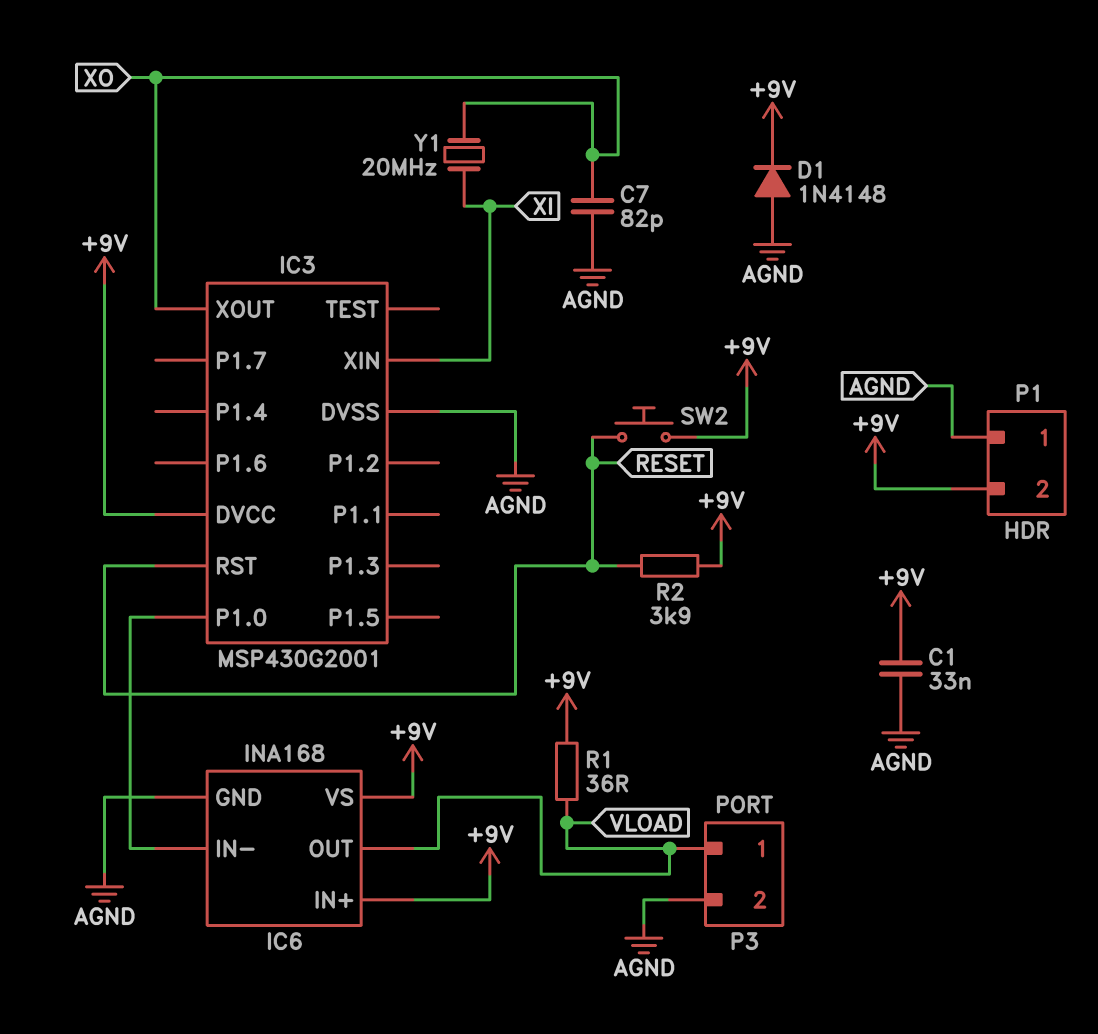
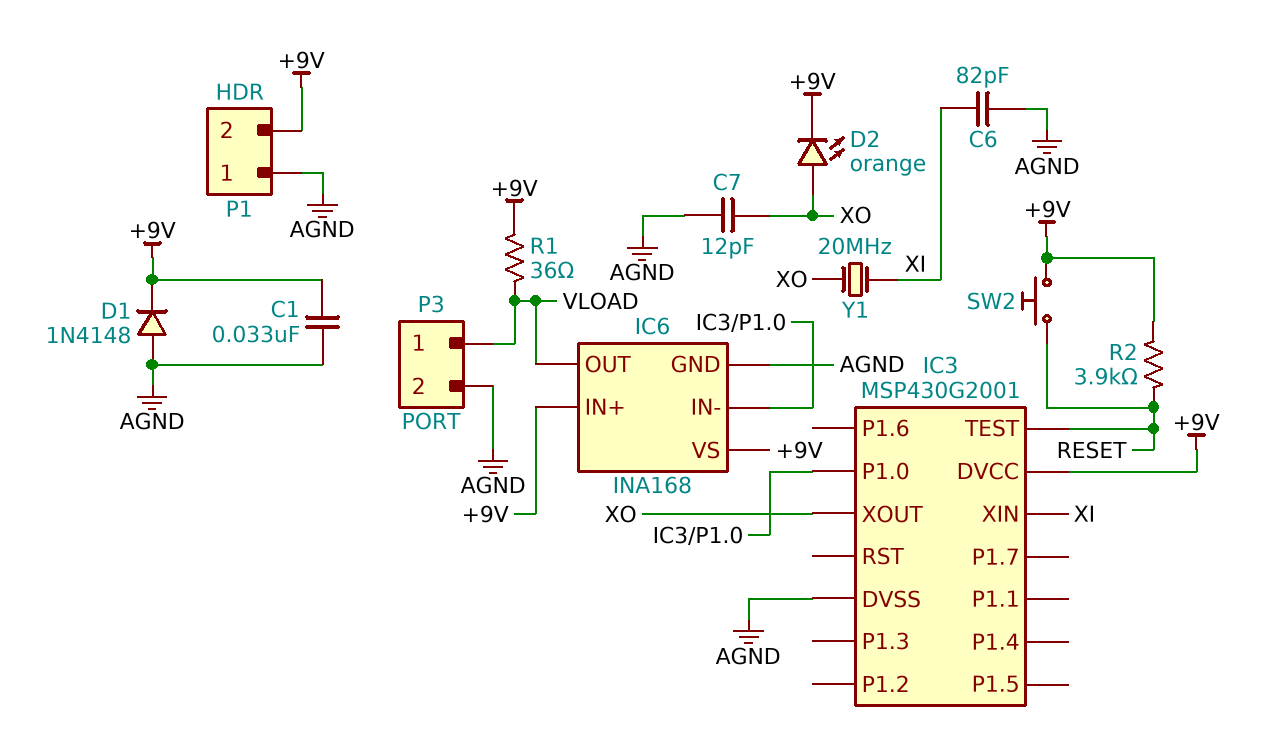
C6: none -> 82pF (AGND, XI)
C7: 82pF (AGND, XO) -> 12pF (AGND, XO)
D2: none -> LED orange (A XO, K +9V)
IC3 pin RST: RESET -> none
IC3 pin TEST: none -> RESET

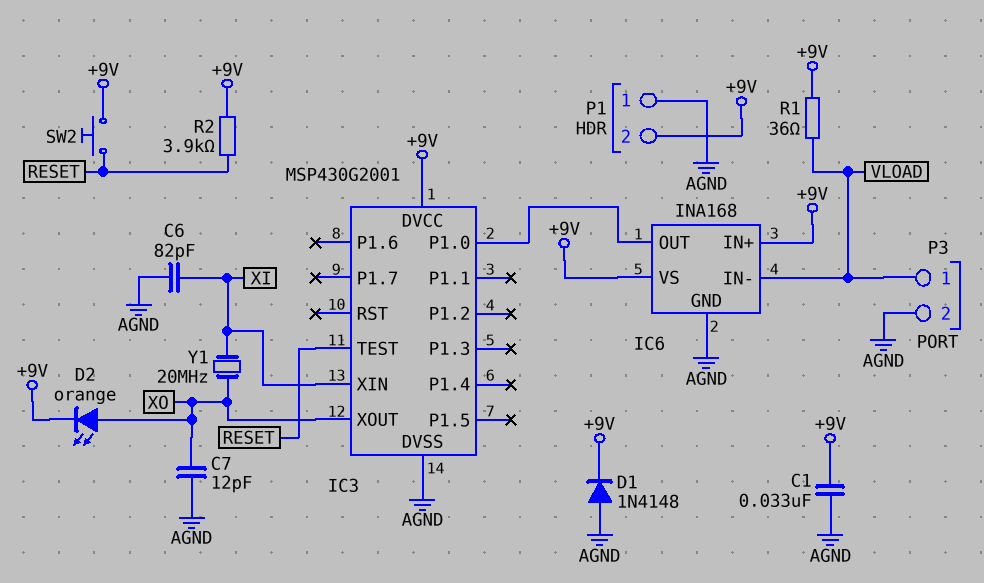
IC6 pin IN-: IC3/P1.0 -> VLOAD
IC6 pin OUT: VLOAD -> IC3/P1.0

